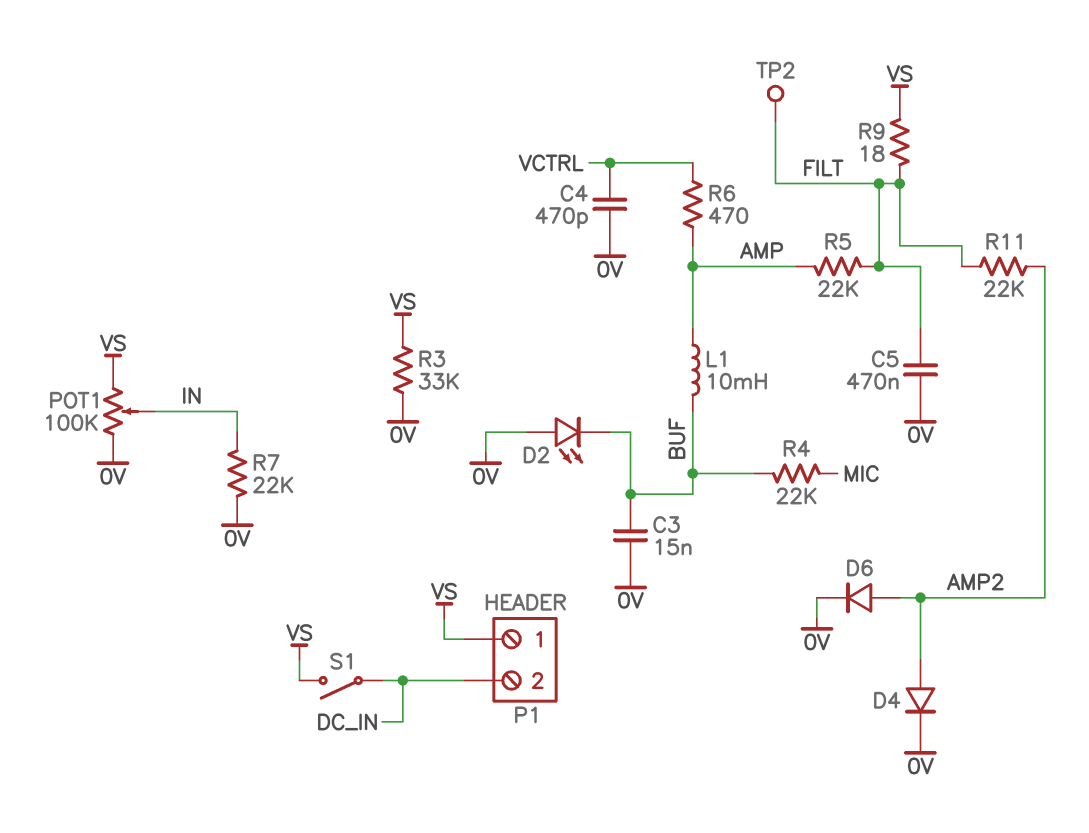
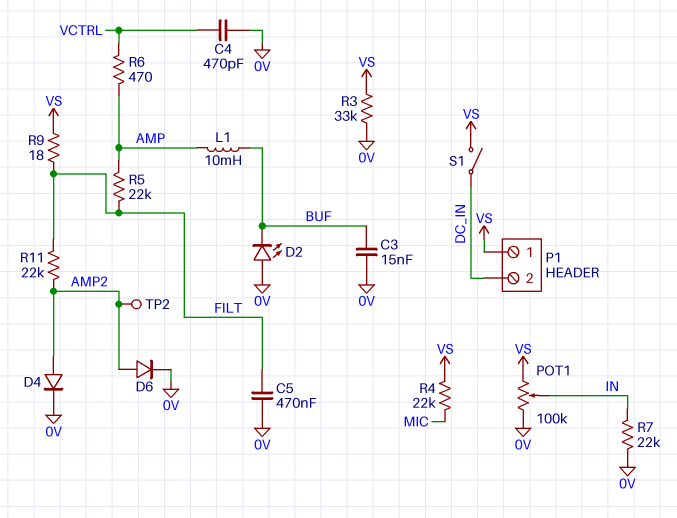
R4: 22k (BUF, MIC) -> 22k (MIC, VS)
TP2: test point (FILT) -> test point (AMP2)

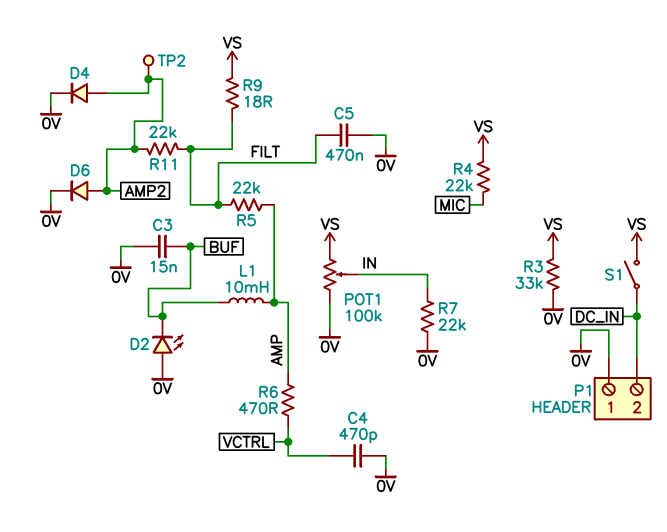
P1 pin 1: VS -> 0V

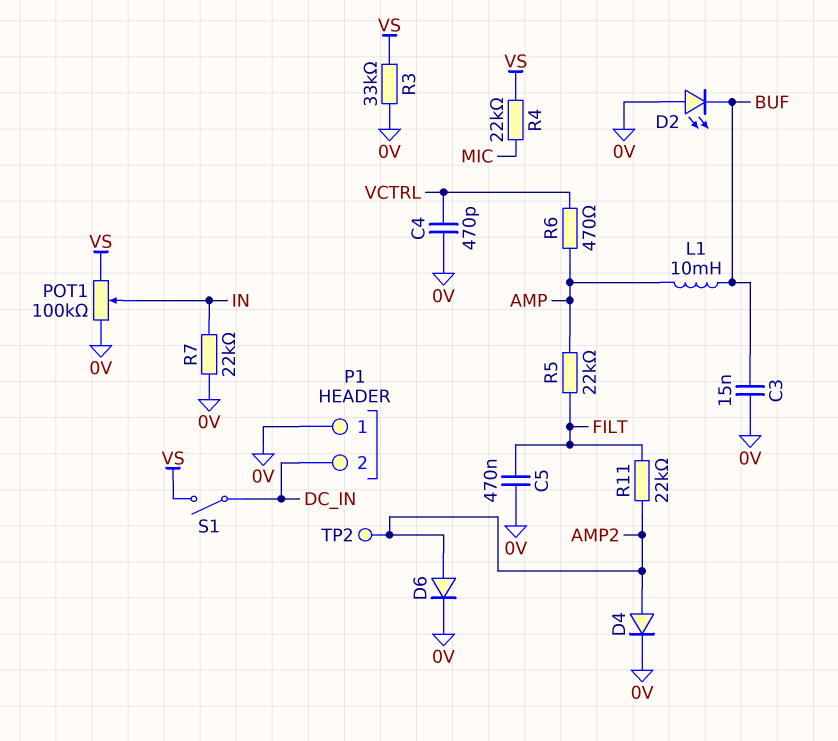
R9: 18 (FILT, VS) -> none

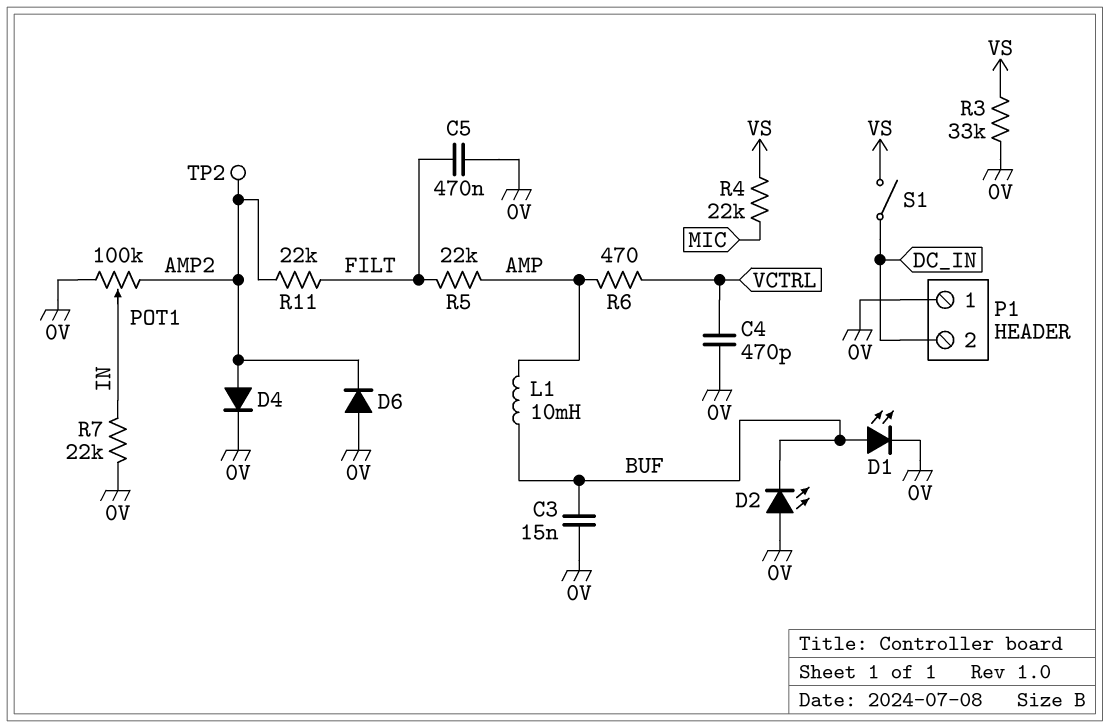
D1: none -> LED (A BUF, K 0V)
D6: diode (A AMP2, K 0V) -> diode (A 0V, K AMP2)
POT1: 100k (0V, VS, wiper IN) -> 100k (0V, AMP2, wiper IN)

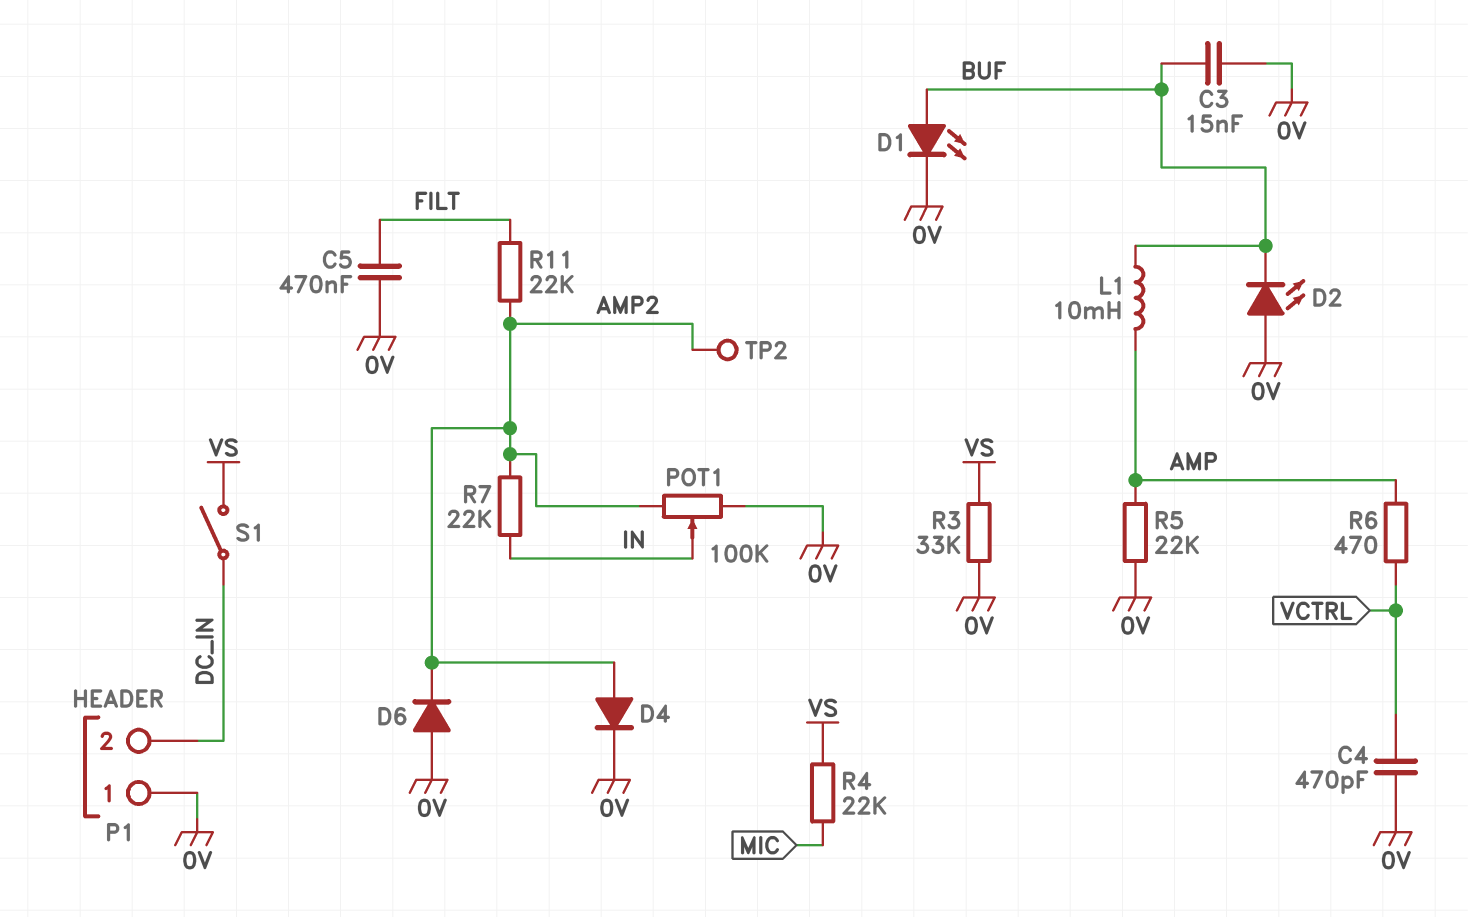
R5: 22k (AMP, FILT) -> 22k (0V, AMP)
R7: 22k (0V, IN) -> 22k (AMP2, IN)

